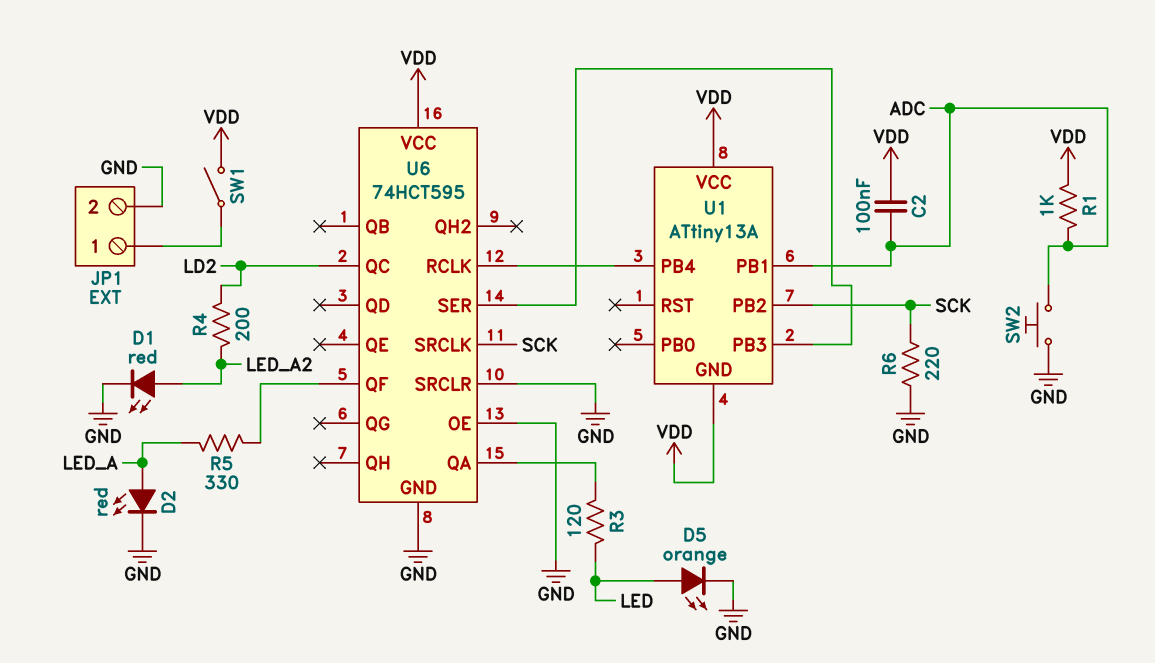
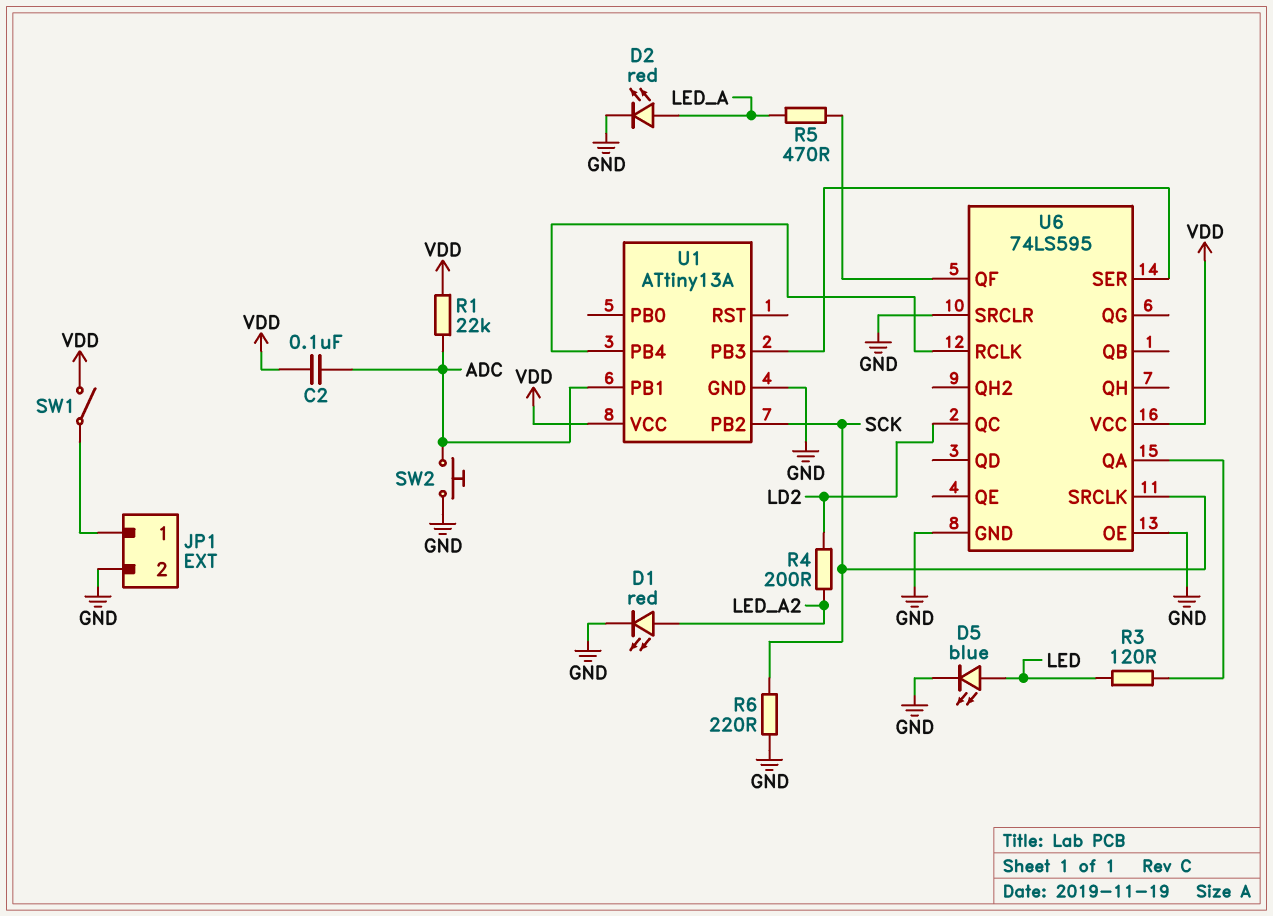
D5: LED orange (A LED, K GND) -> LED blue (A LED, K GND)
R1: 1k (ADC, VDD) -> 22k (ADC, VDD)
R5: 330 (LED_A, U6/QF) -> 470 (LED_A, U6/QF)
U1 pin GND: VDD -> GND
U6: 74HCT595 -> 74LS595

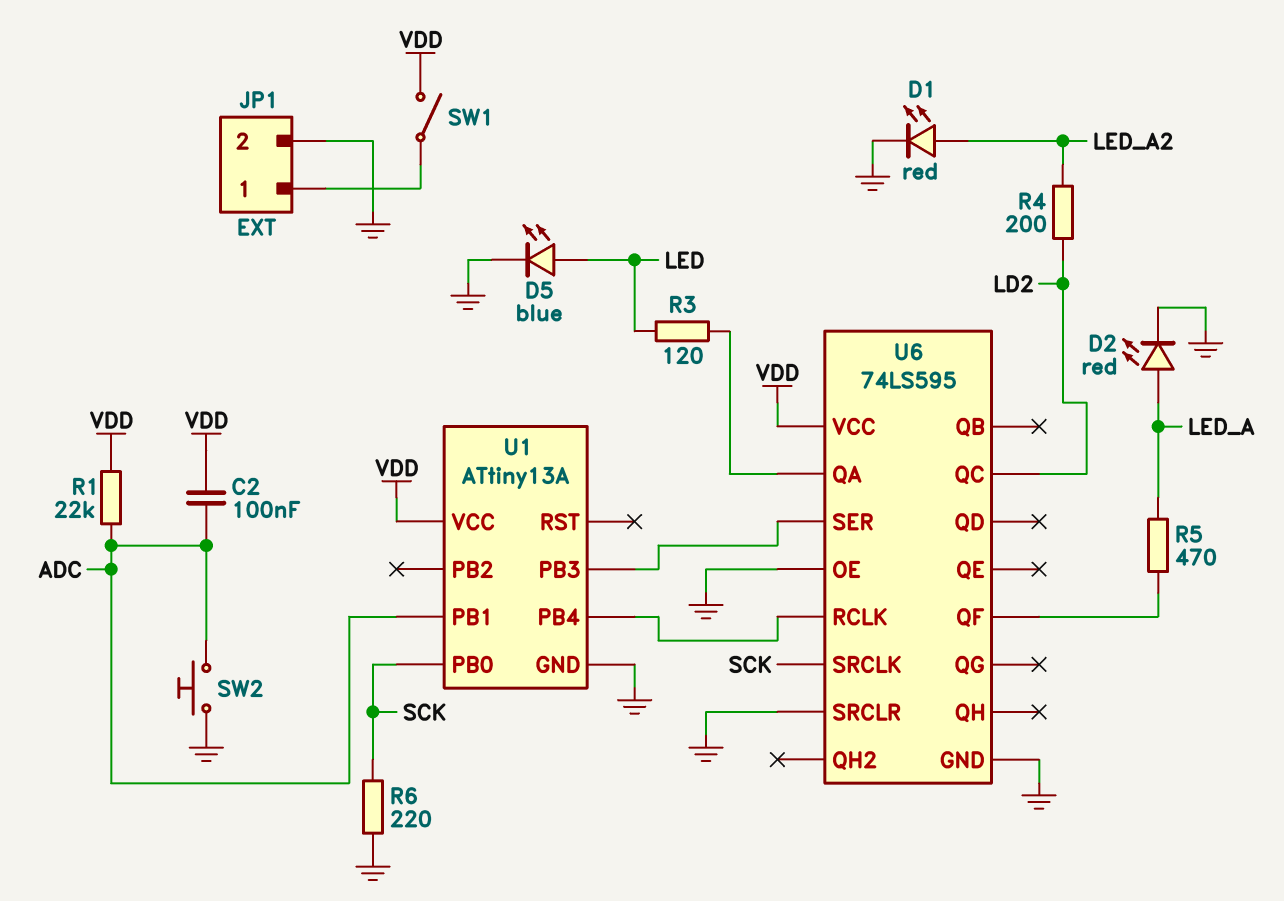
U1 pin PB0: none -> SCK
U1 pin PB2: SCK -> none

